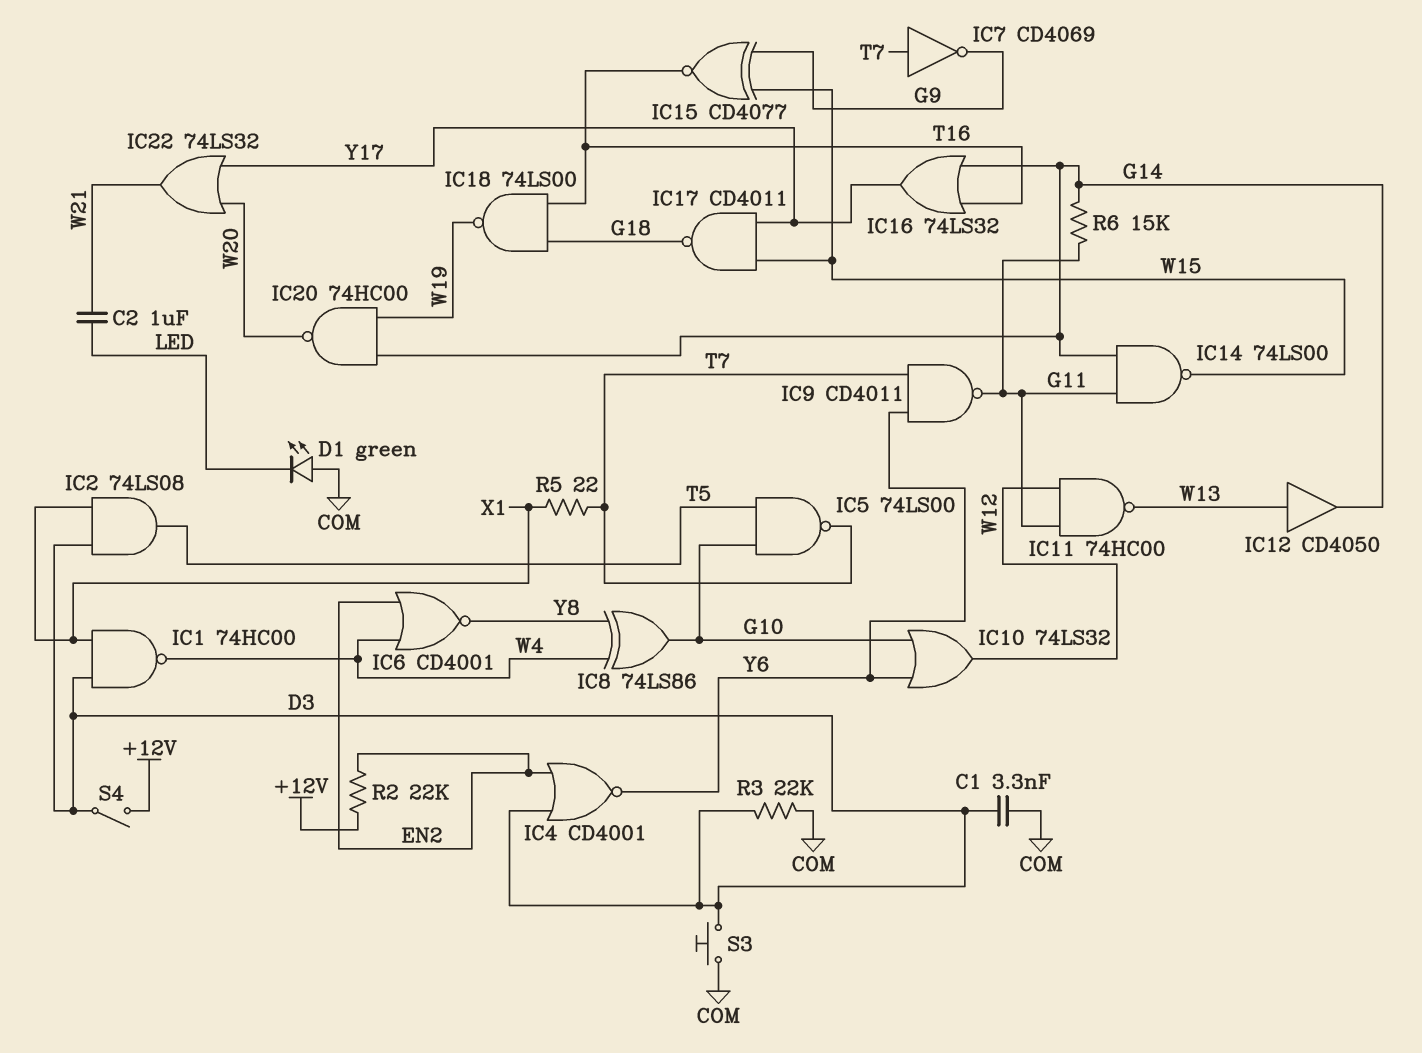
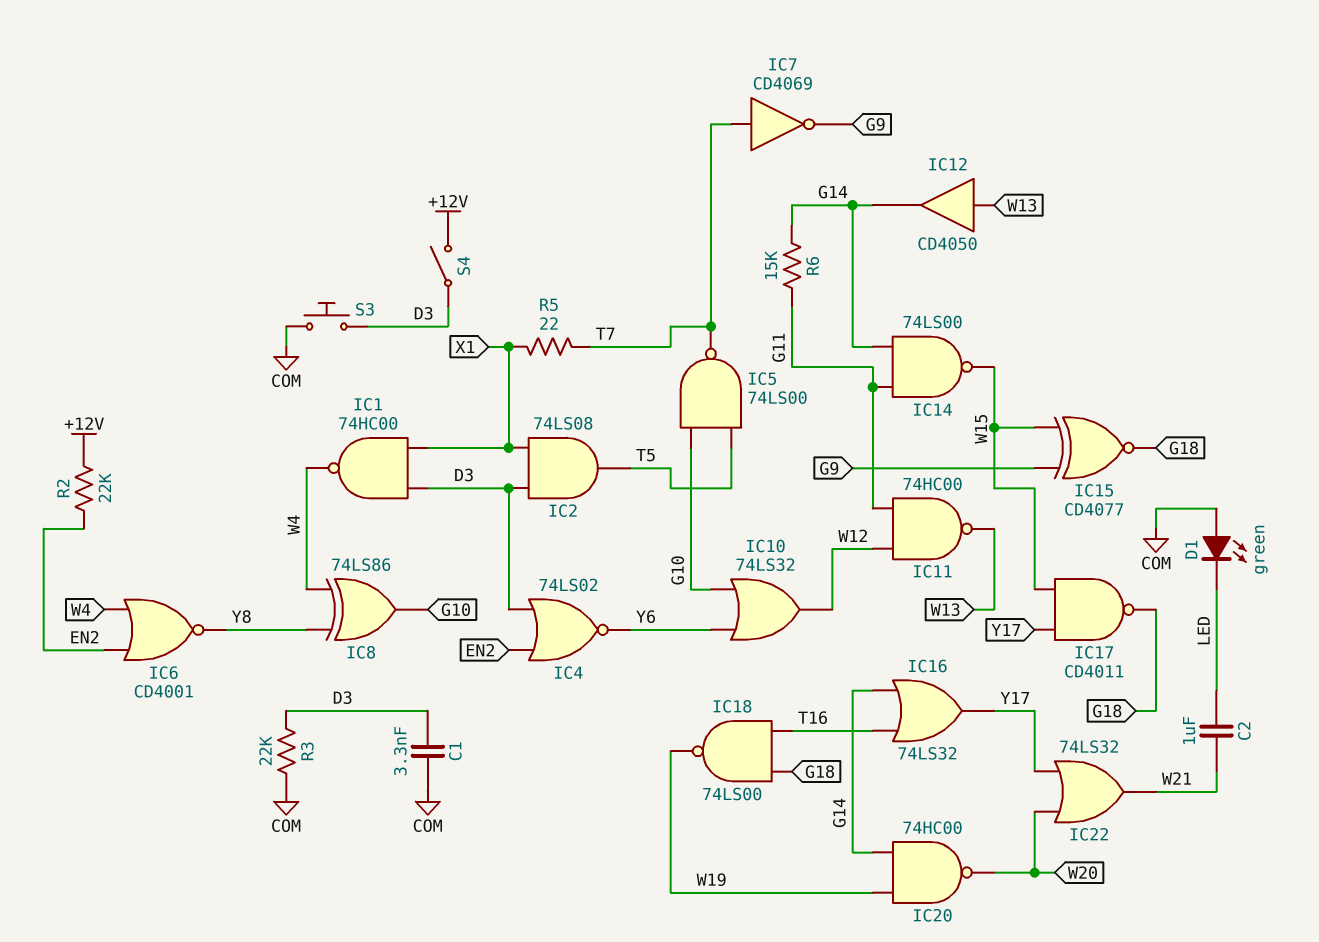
IC4: NOR CD4001 (in D3, in EN2, out Y6) -> NOR 74LS02 (in D3, in EN2, out Y6)
IC9: NAND CD4011 (in T7, in Y6, out G11) -> none
IC15: XNOR CD4077 (in G9, in W15, out T16) -> XNOR CD4077 (in G9, in W15, out G18)

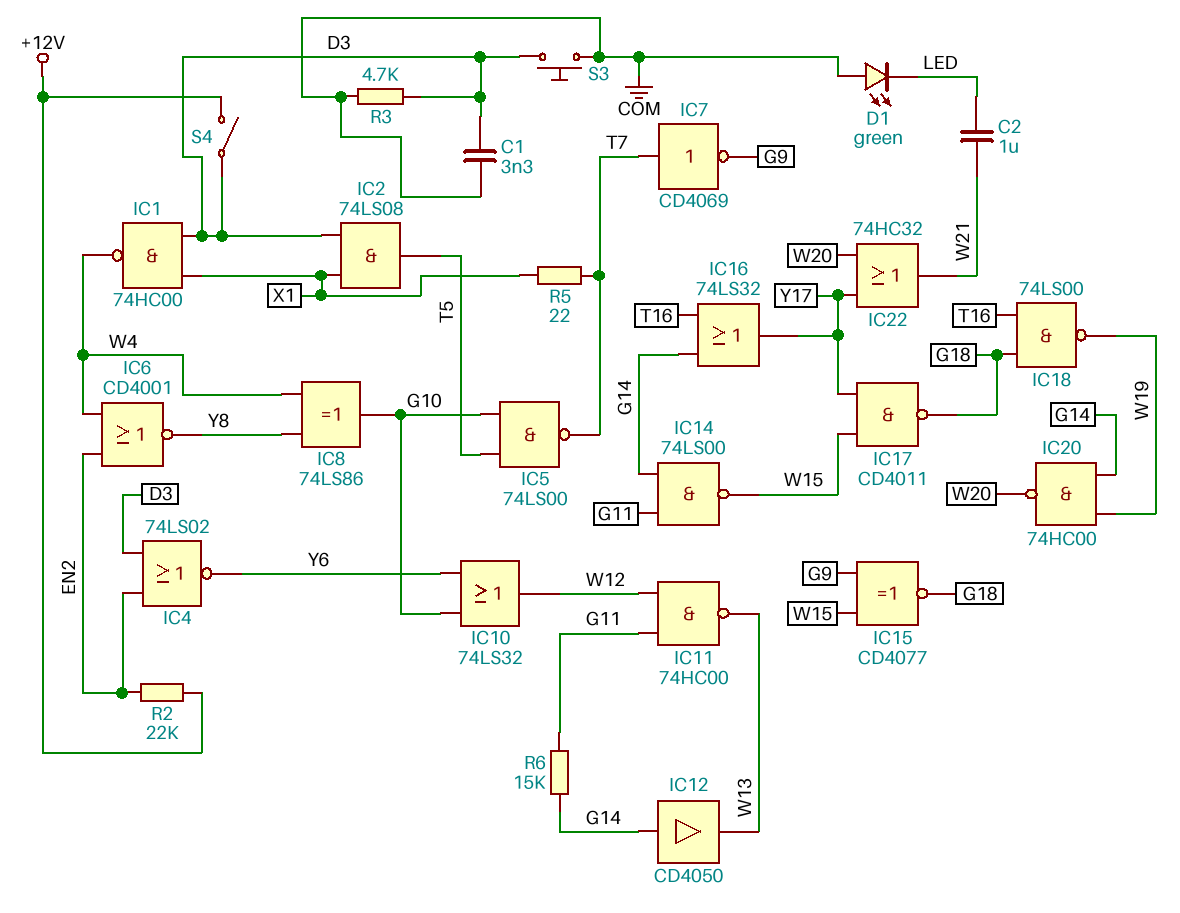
IC12: buffer CD4050 (in W13, out G14) -> buffer CD4050 (in G14, out W13)
IC22: OR 74LS32 (in W20, in Y17, out W21) -> OR 74HC32 (in W20, in Y17, out W21)
R3: 22k (COM, D3) -> 4.7k (COM, D3)

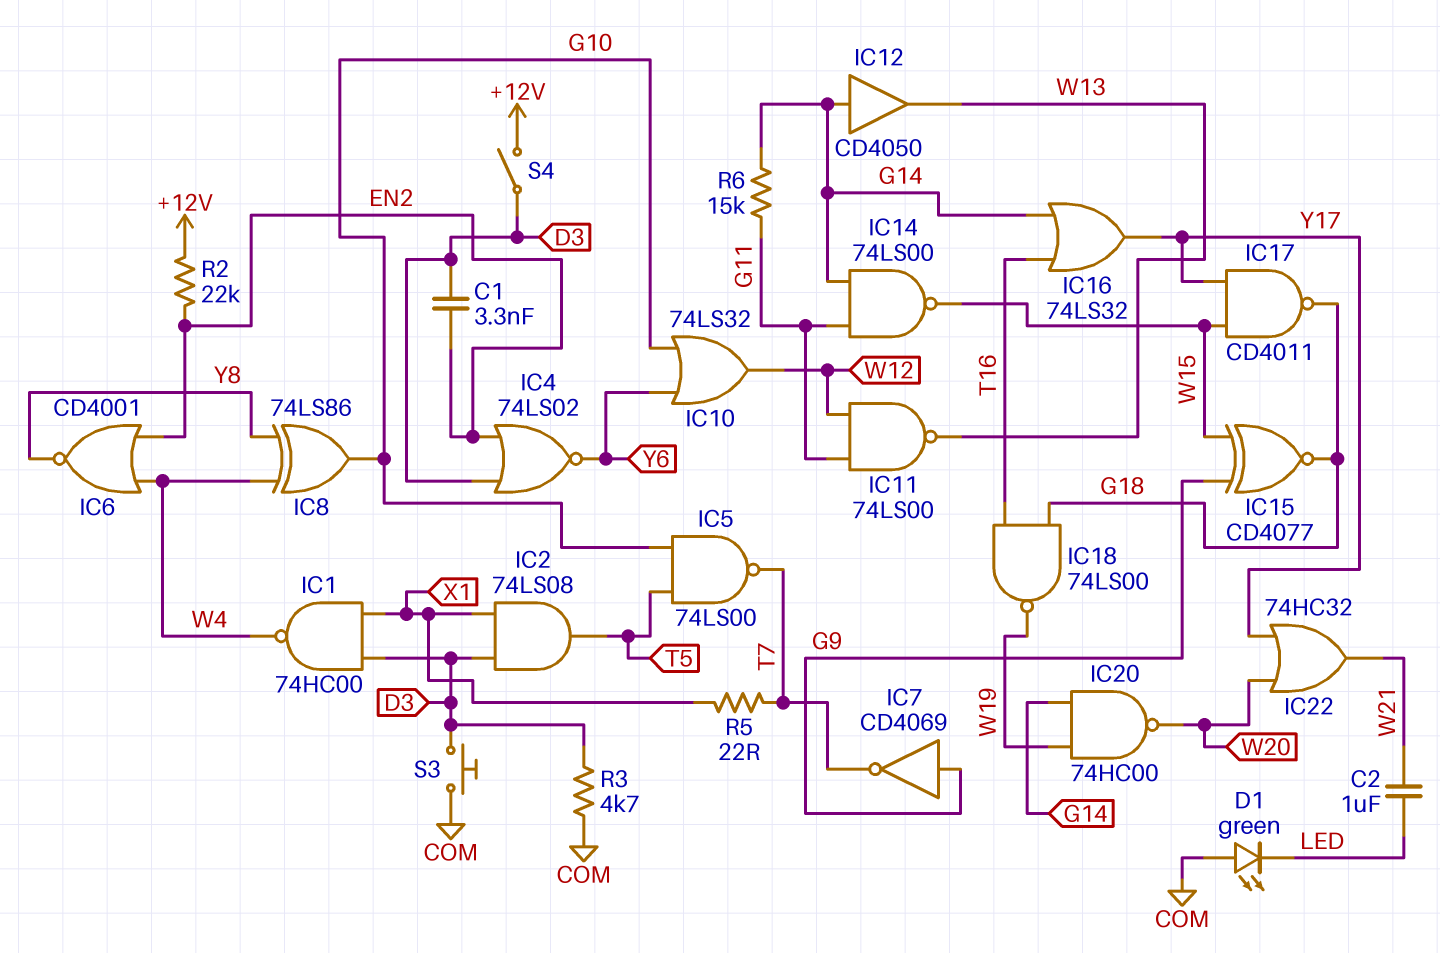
C1: 3.3nF (COM, D3) -> 3.3nF (D3, EN2)
IC7: NOT CD4069 (in T7, out G9) -> NOT CD4069 (in G9, out T7)
IC11: NAND 74HC00 (in G11, in W12, out W13) -> NAND 74LS00 (in G11, in W12, out W13)

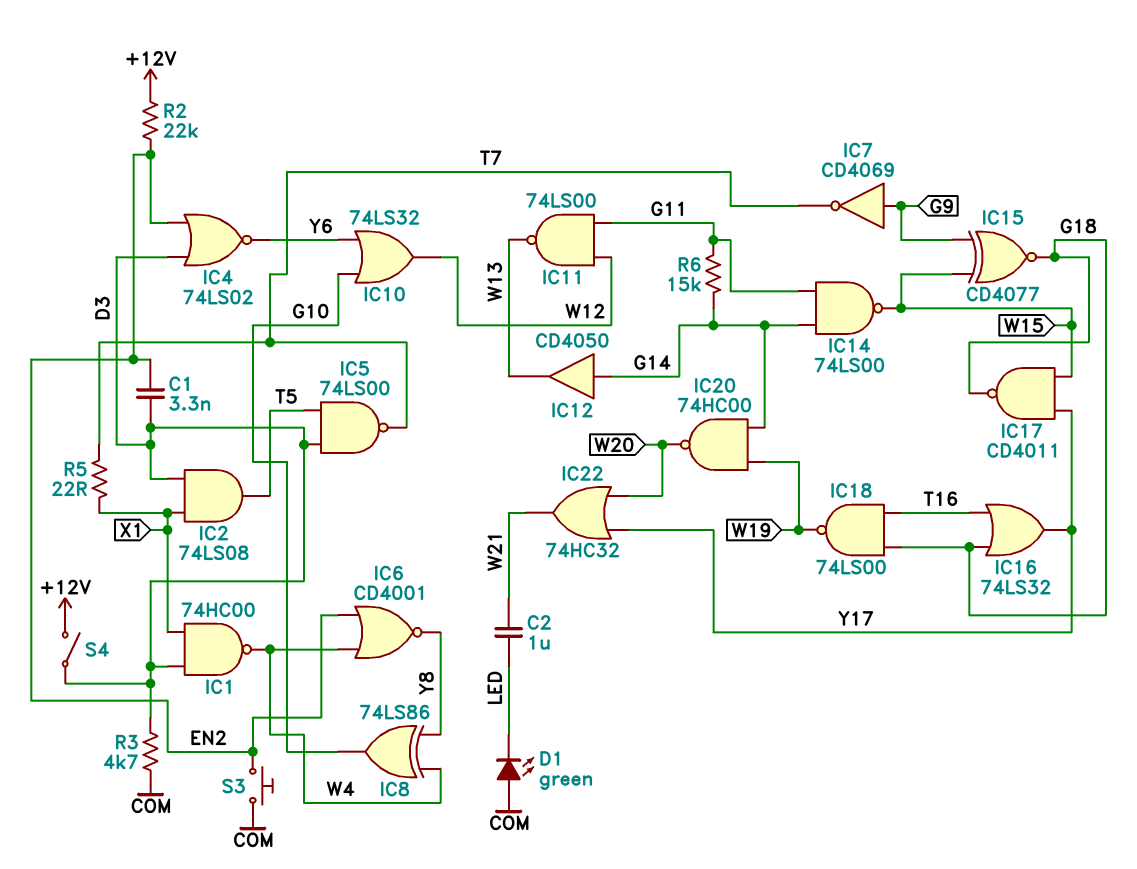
IC5: NAND 74LS00 (in G10, in T5, out T7) -> NAND 74LS00 (in D3, in T5, out T7)
IC16: OR 74LS32 (in G14, in T16, out Y17) -> OR 74LS32 (in G18, in T16, out Y17)
S3: button (COM, D3) -> button (COM, EN2)

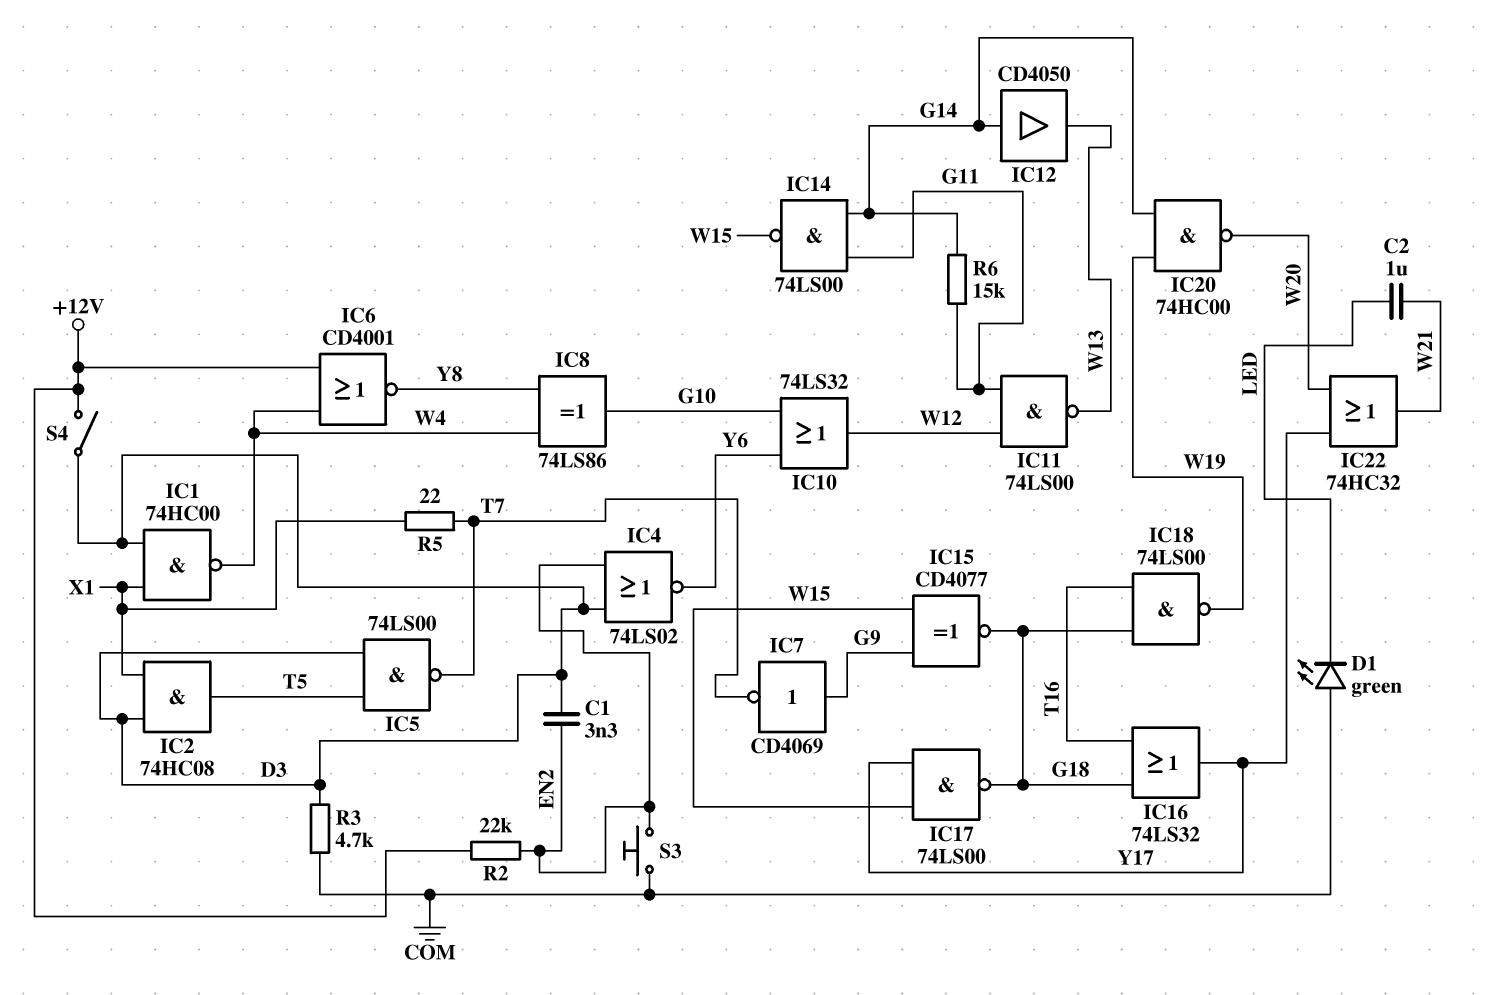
IC2: AND 74LS08 (in D3, in X1, out T5) -> AND 74HC08 (in D3, in X1, out T5)
IC6: NOR CD4001 (in EN2, in W4, out Y8) -> NOR CD4001 (in +12V, in W4, out Y8)
IC17: NAND CD4011 (in W15, in Y17, out G18) -> NAND 74LS00 (in W15, in Y17, out G18)

